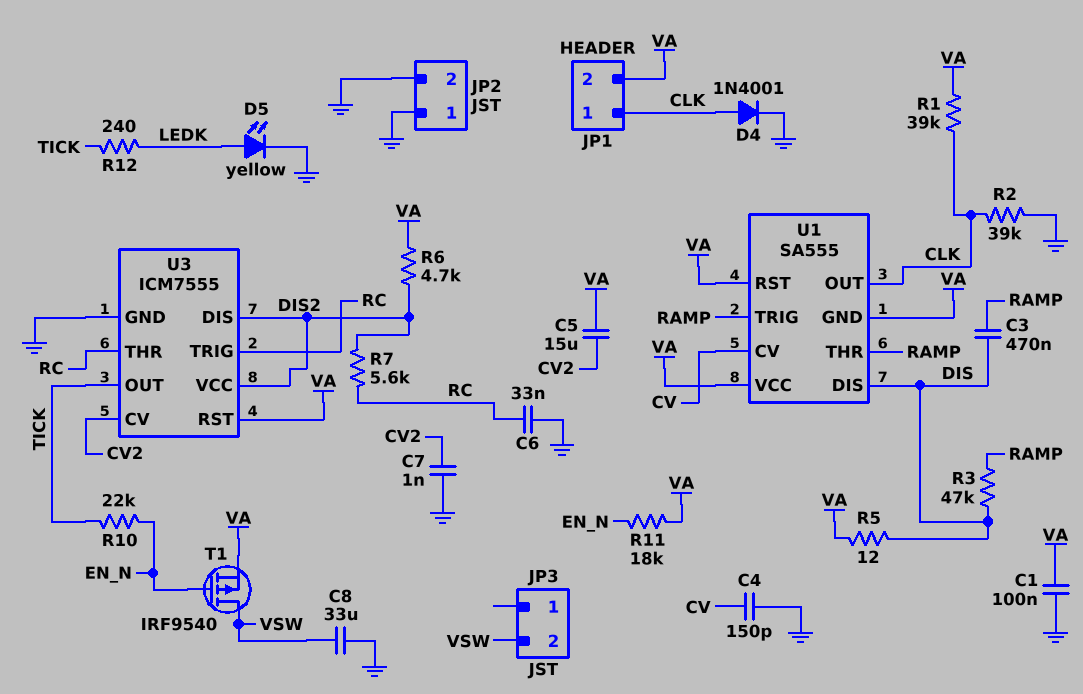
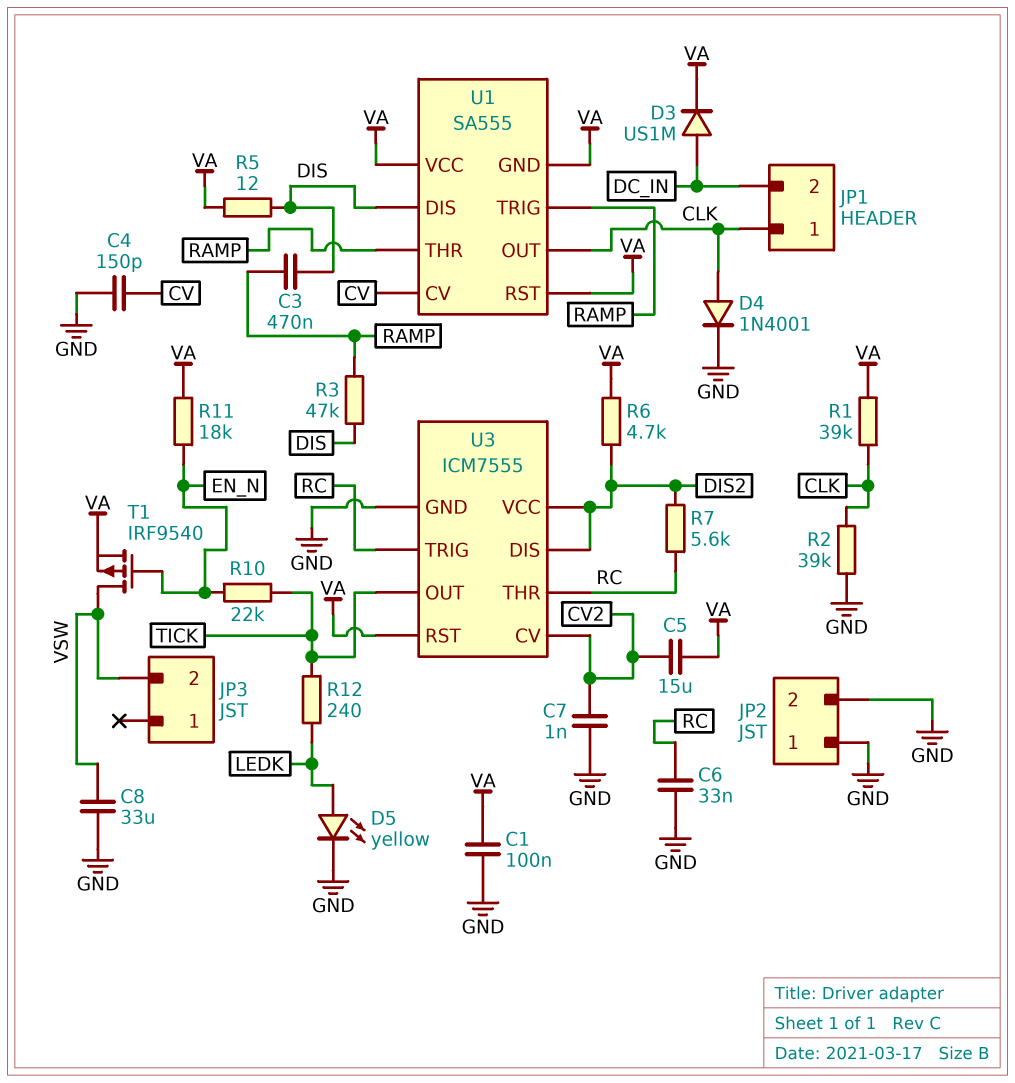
D3: none -> diode US1M (A DC_IN, K VA)
JP1 pin 2: VA -> DC_IN

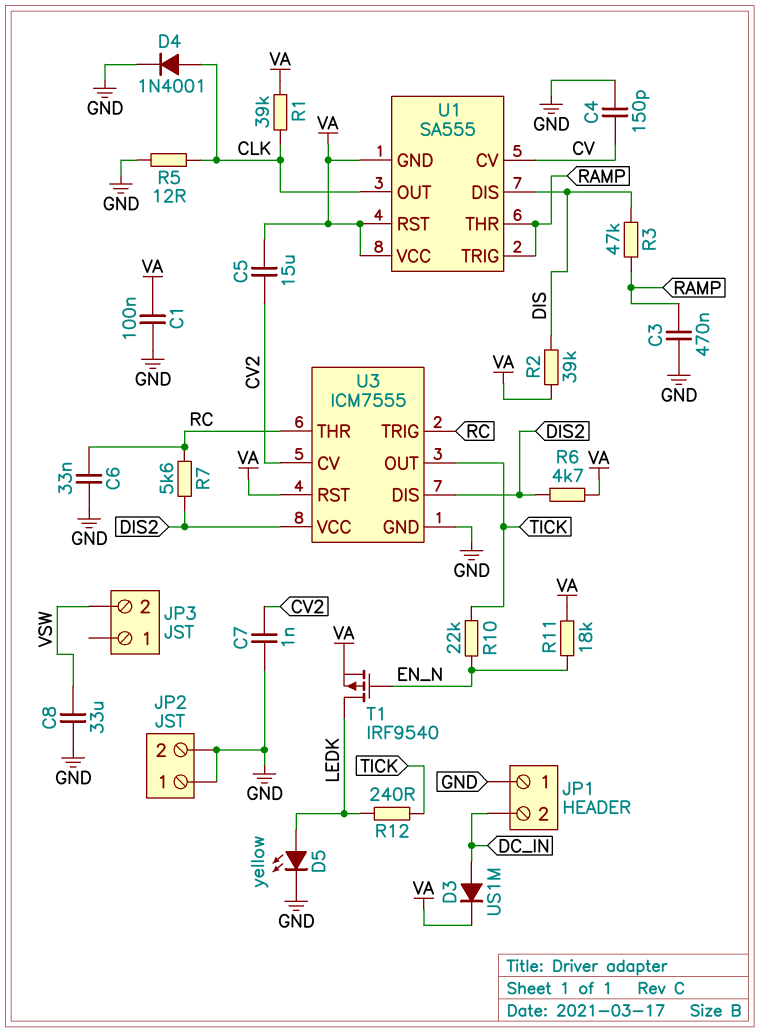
C3: 470nF (DIS, RAMP) -> 470nF (GND, RAMP)
JP1 pin 1: CLK -> GND
R2: 39k (CLK, GND) -> 39k (DIS, VA)
R5: 12 (DIS, VA) -> 12 (CLK, GND)
T1: PMOS IRF9540 (G EN_N, D VSW, S VA) -> PMOS IRF9540 (G EN_N, D LEDK, S VA)

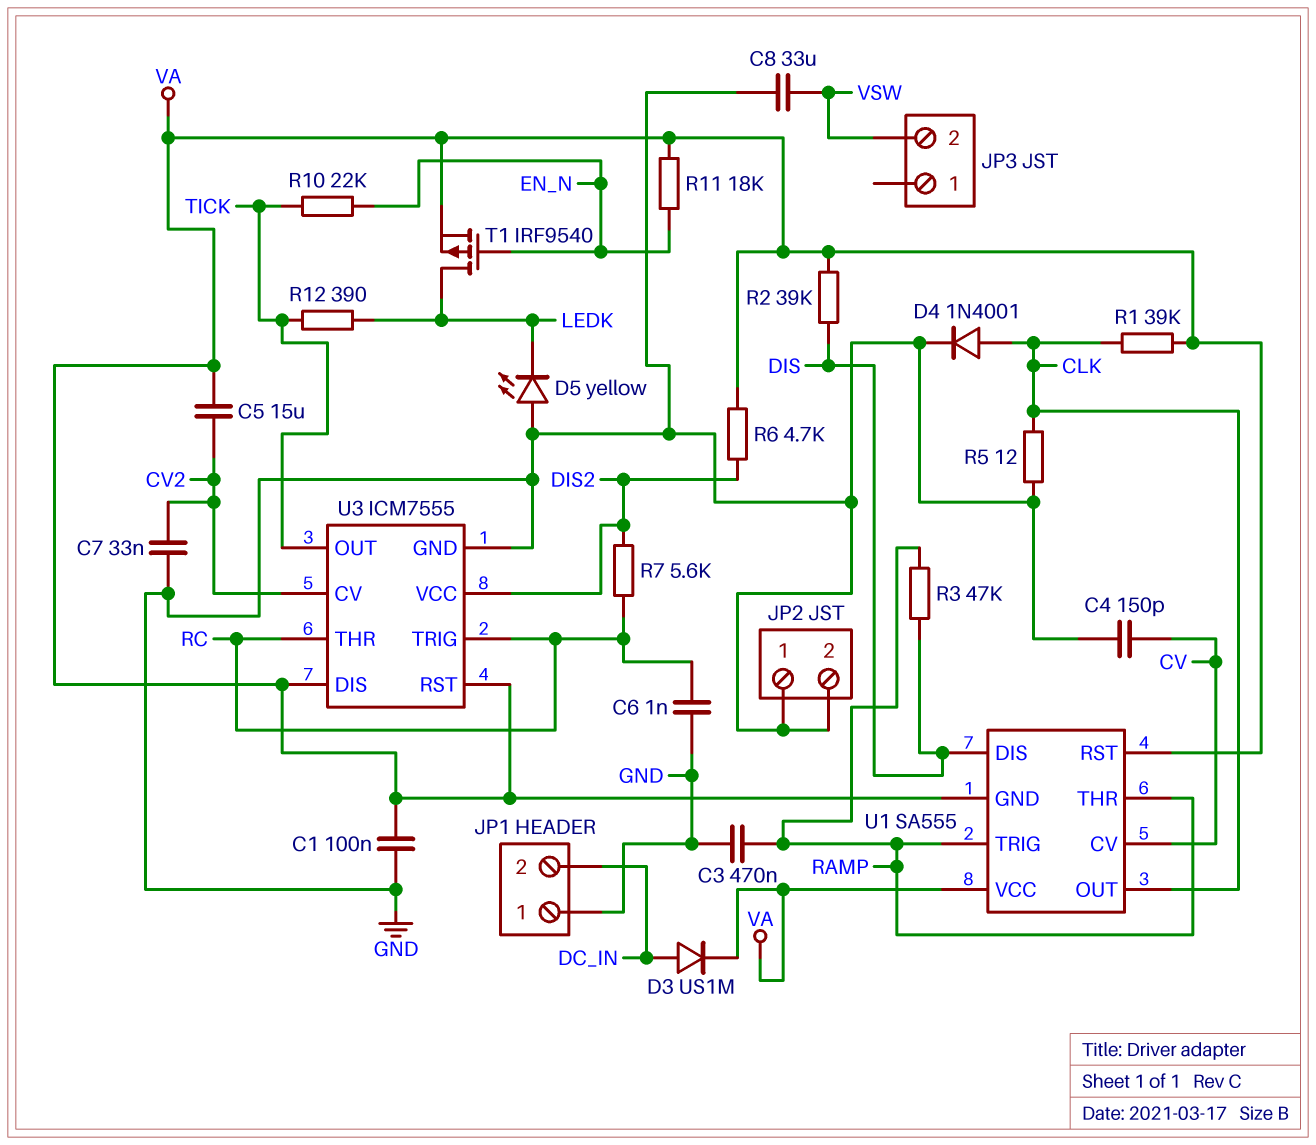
C6: 33nF (GND, RC) -> 1nF (GND, RC)
C7: 1nF (CV2, GND) -> 33nF (CV2, GND)
D5: LED yellow (A LEDK, K GND) -> LED yellow (A GND, K LEDK)
R12: 240 (LEDK, TICK) -> 390 (LEDK, TICK)
U3 pin DIS: DIS2 -> VA

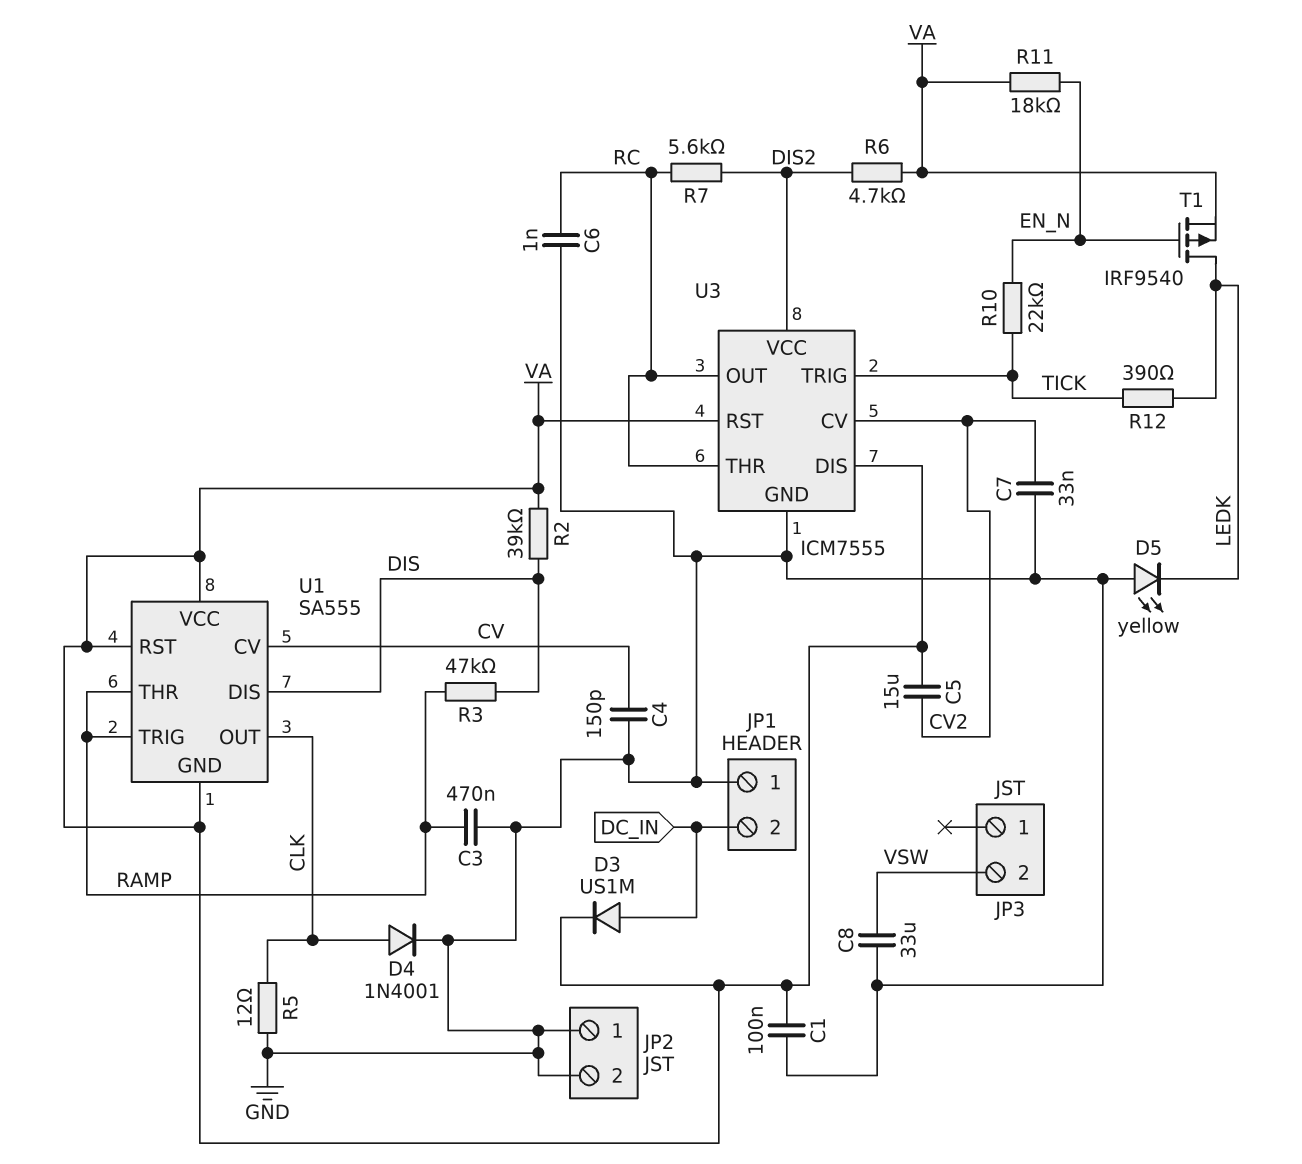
R1: 39k (CLK, VA) -> none
U3 pin OUT: TICK -> RC
U3 pin TRIG: RC -> TICK

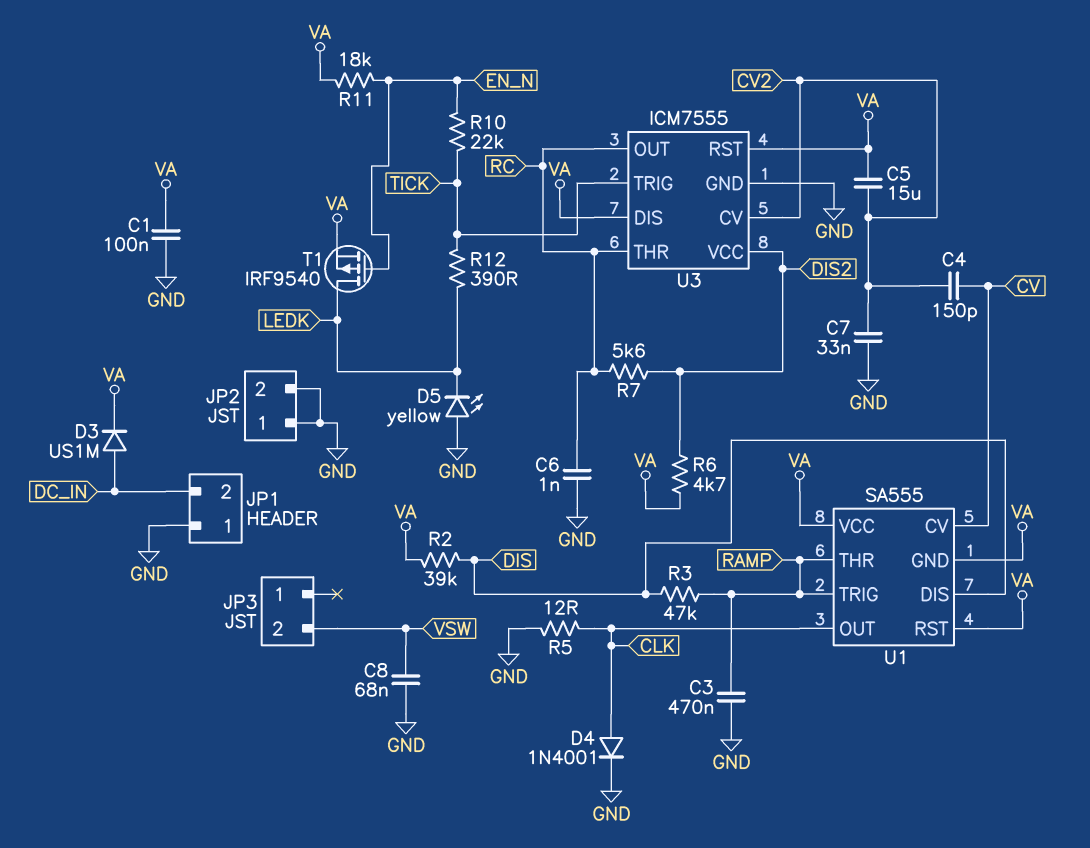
C4: 150pF (CV, GND) -> 150pF (CV, CV2)
C8: 33uF (GND, VSW) -> 68nF (GND, VSW)

